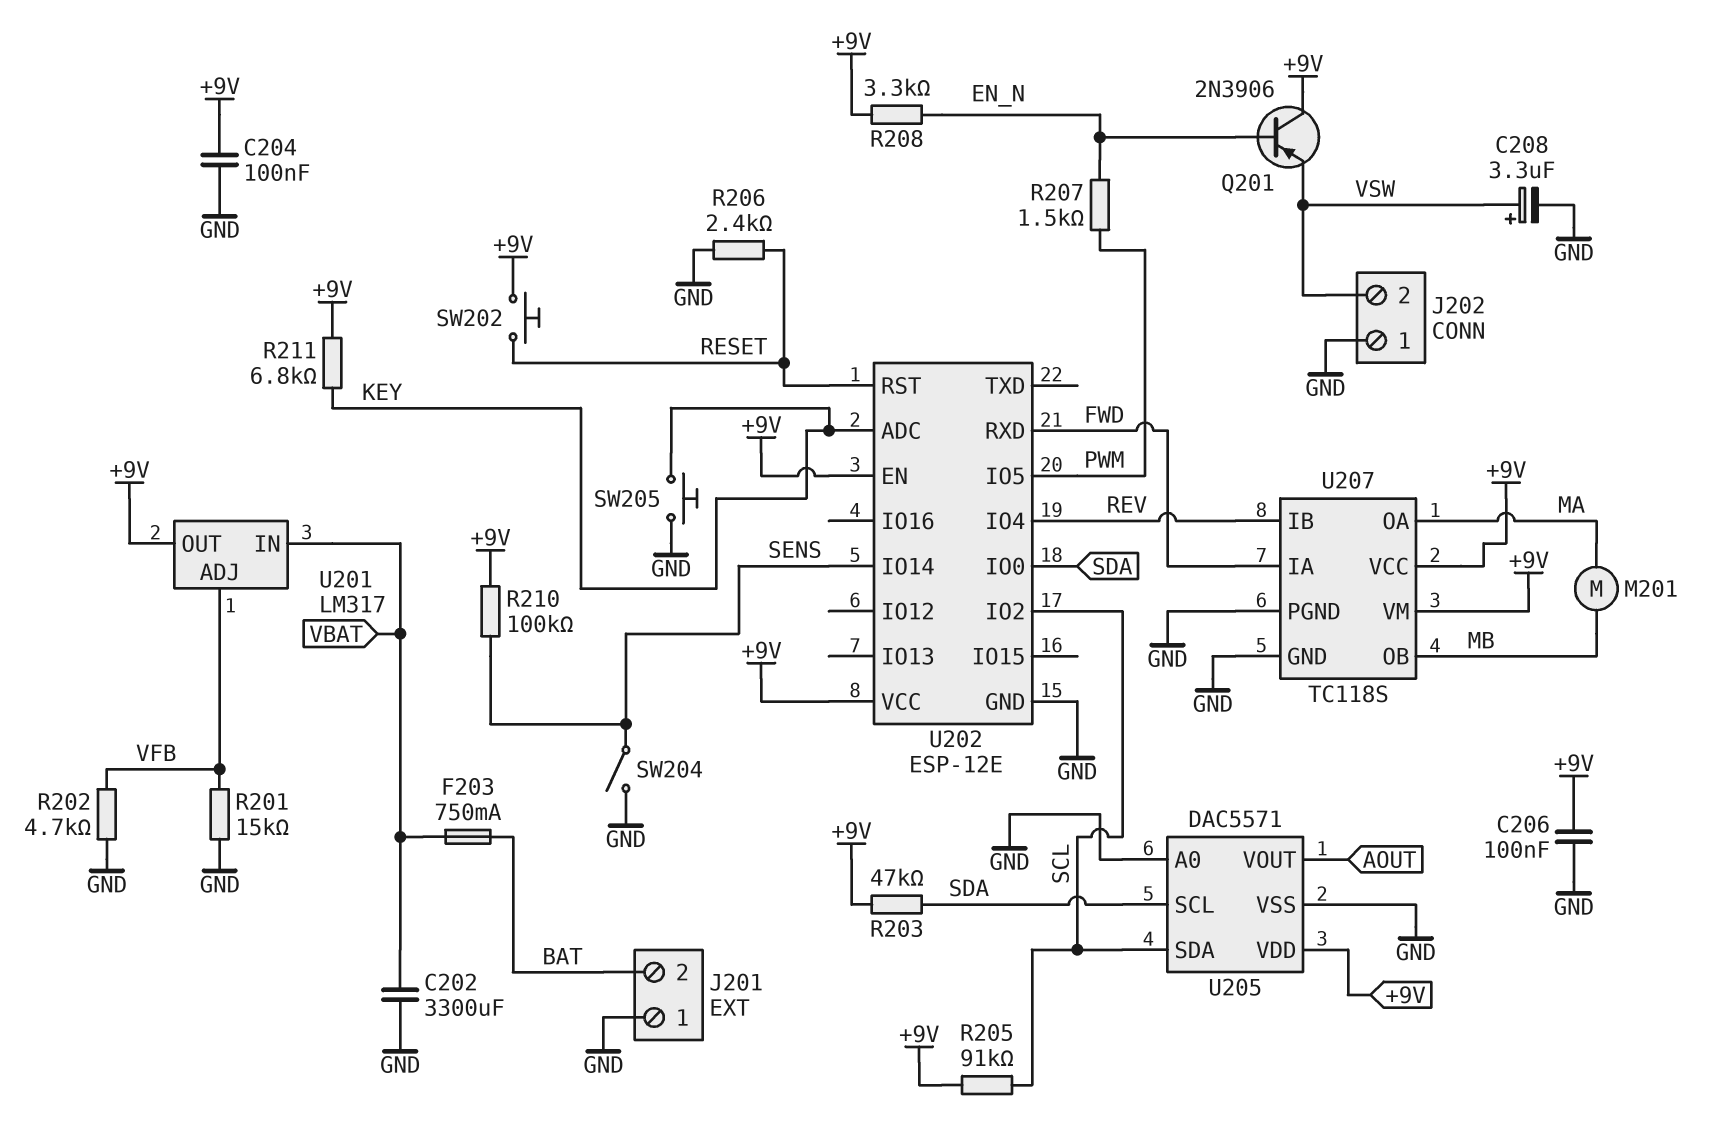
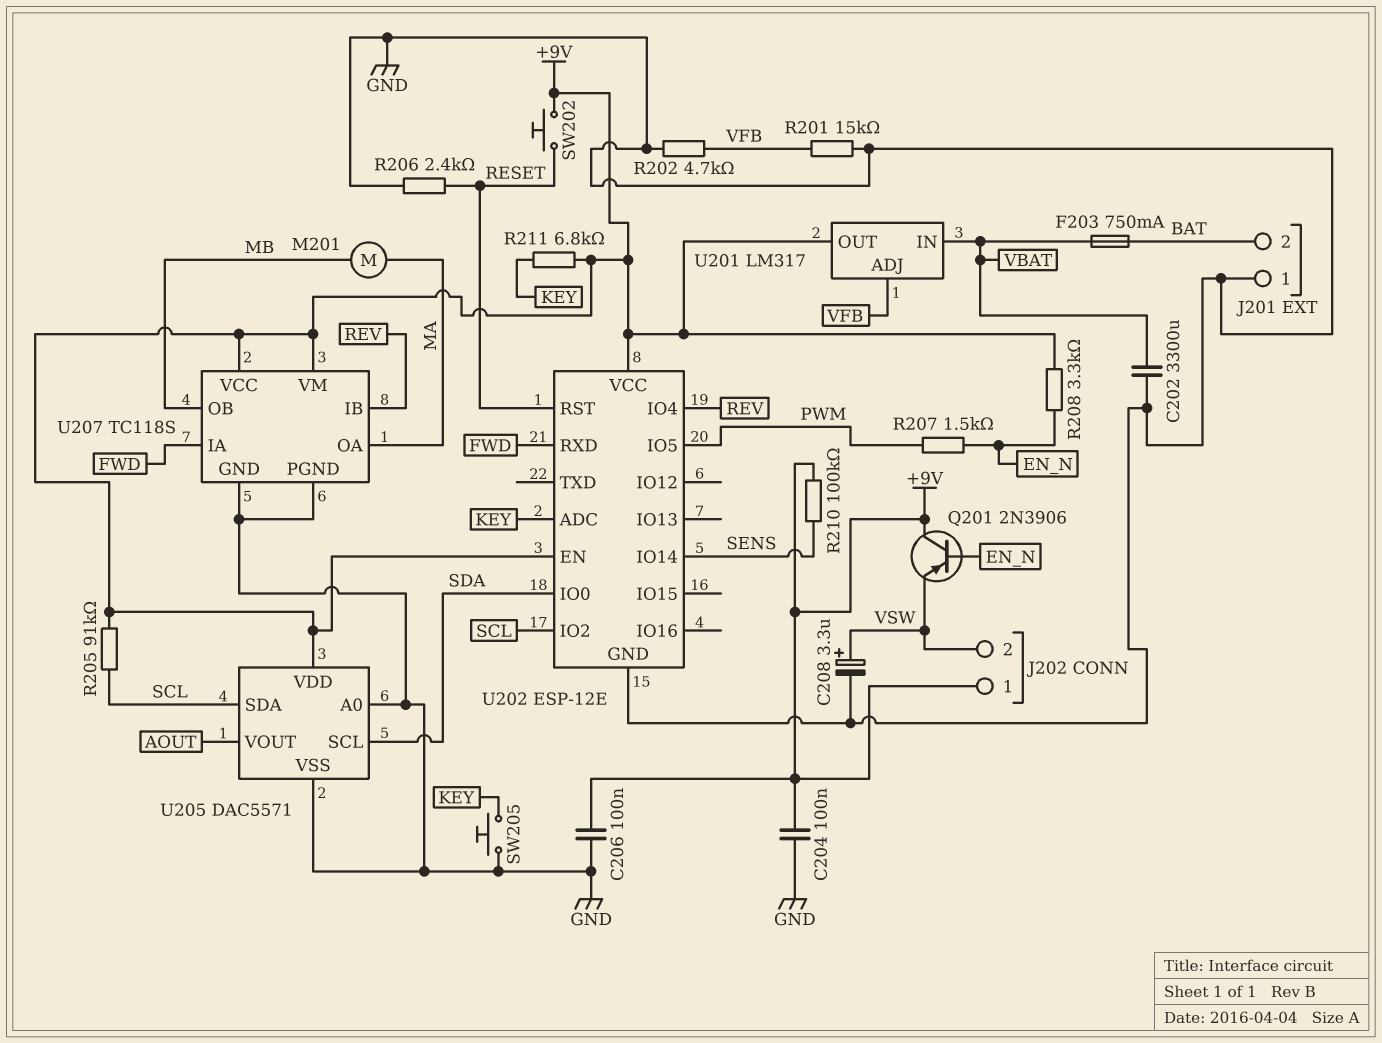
J202 pin 1: GND -> +9V
R203: 47k (+9V, SDA) -> none
SW204: switch (GND, SENS) -> none

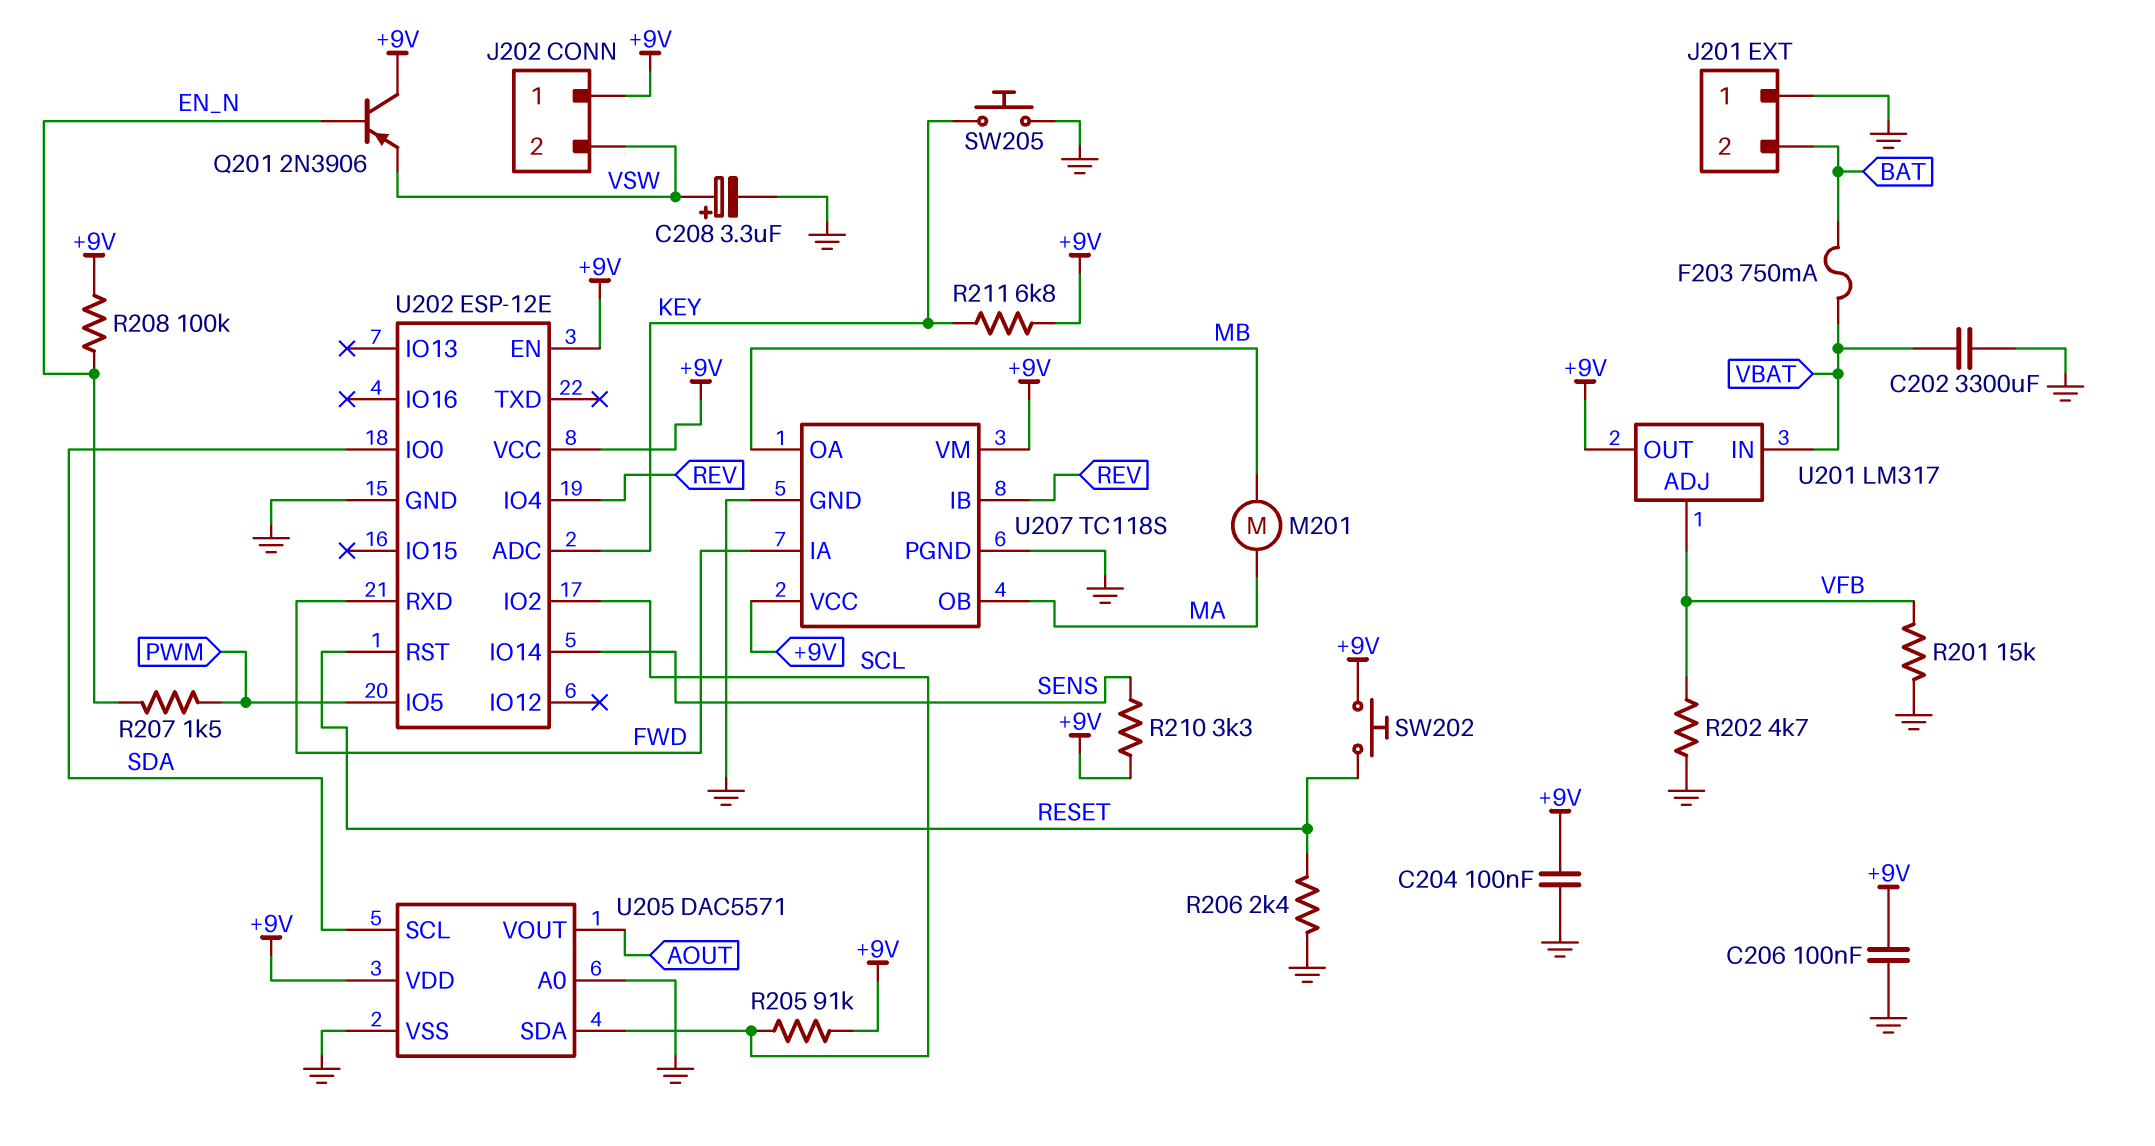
R208: 3.3k (+9V, EN_N) -> 100k (+9V, EN_N)
R210: 100k (+9V, SENS) -> 3.3k (+9V, SENS)
U207 pin OA: MA -> MB
U207 pin OB: MB -> MA

